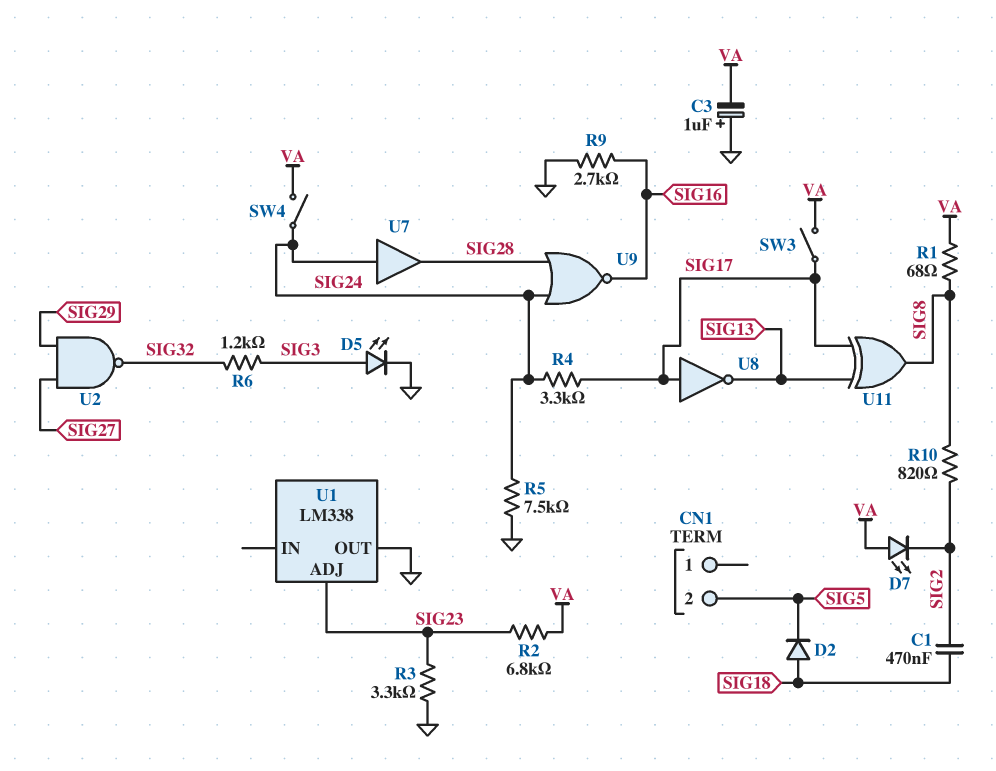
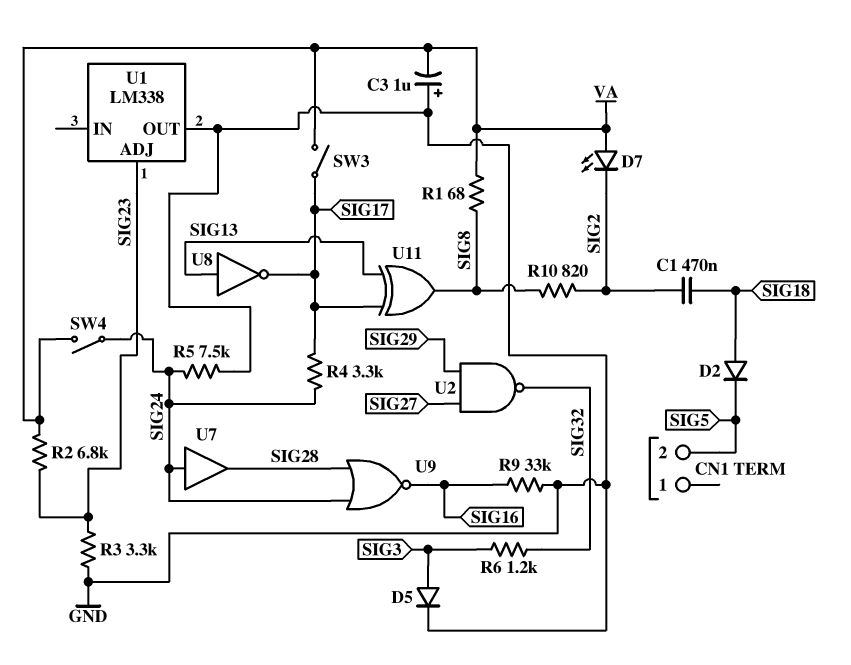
D5: LED (A SIG3, K GND) -> diode (A SIG3, K GND)
R9: 2.7k (GND, SIG16) -> 33k (GND, SIG16)
U8: NOT (in SIG17, out SIG13) -> NOT (in SIG13, out SIG17)

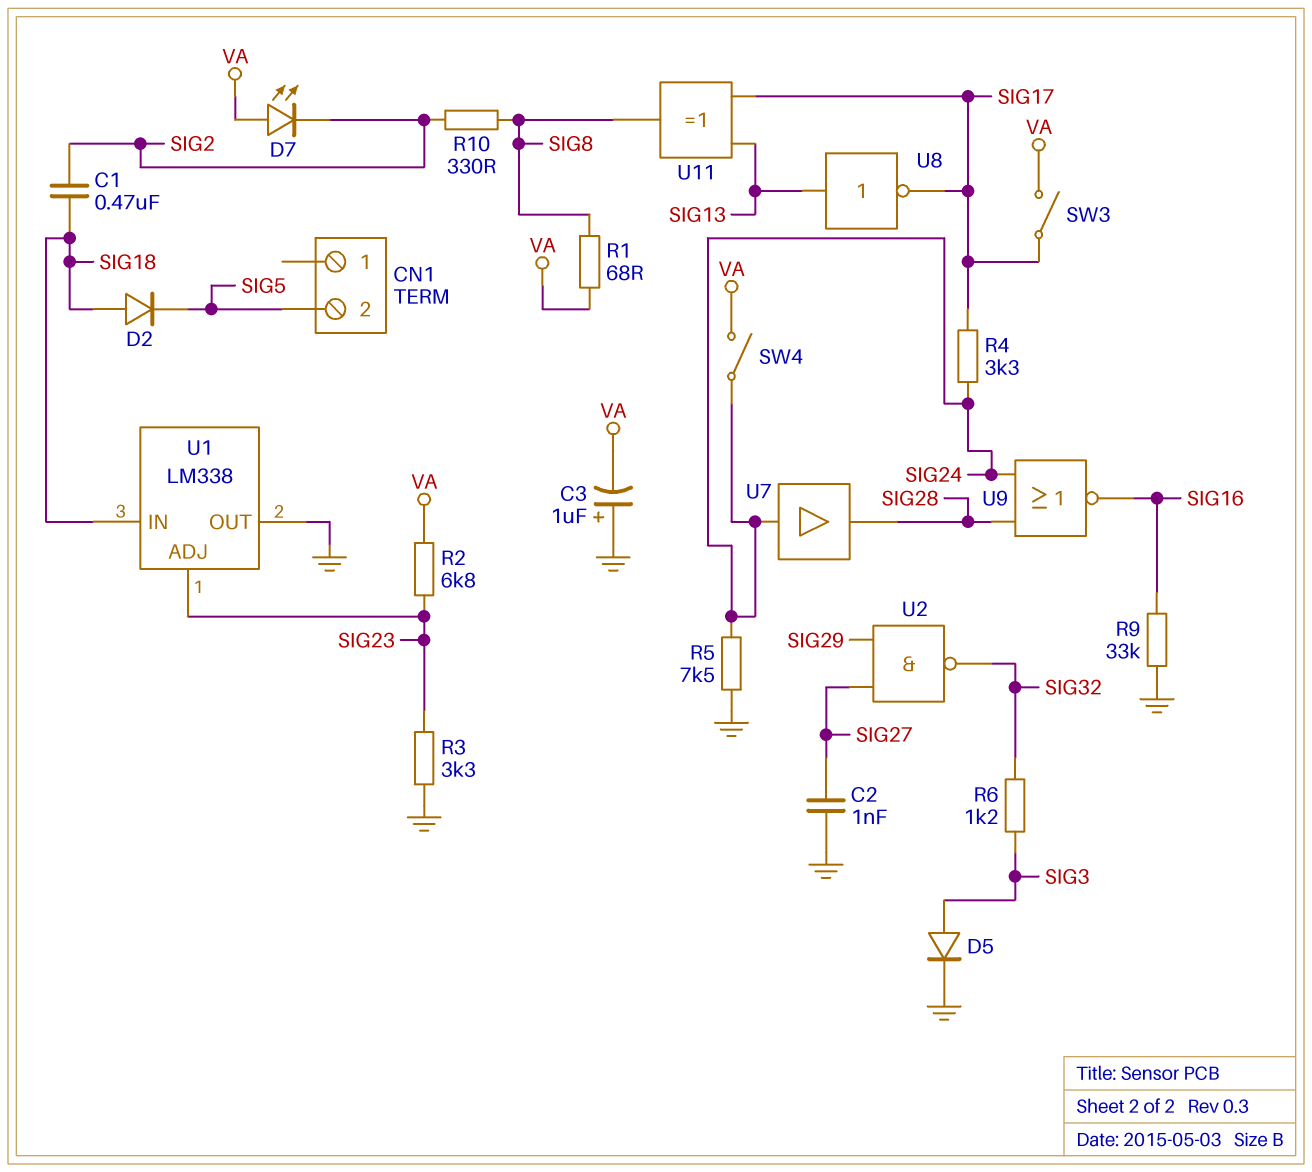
C2: none -> 1nF (GND, SIG27)
R10: 820 (SIG2, SIG8) -> 330 (SIG2, SIG8)
U1 pin IN: none -> SIG18

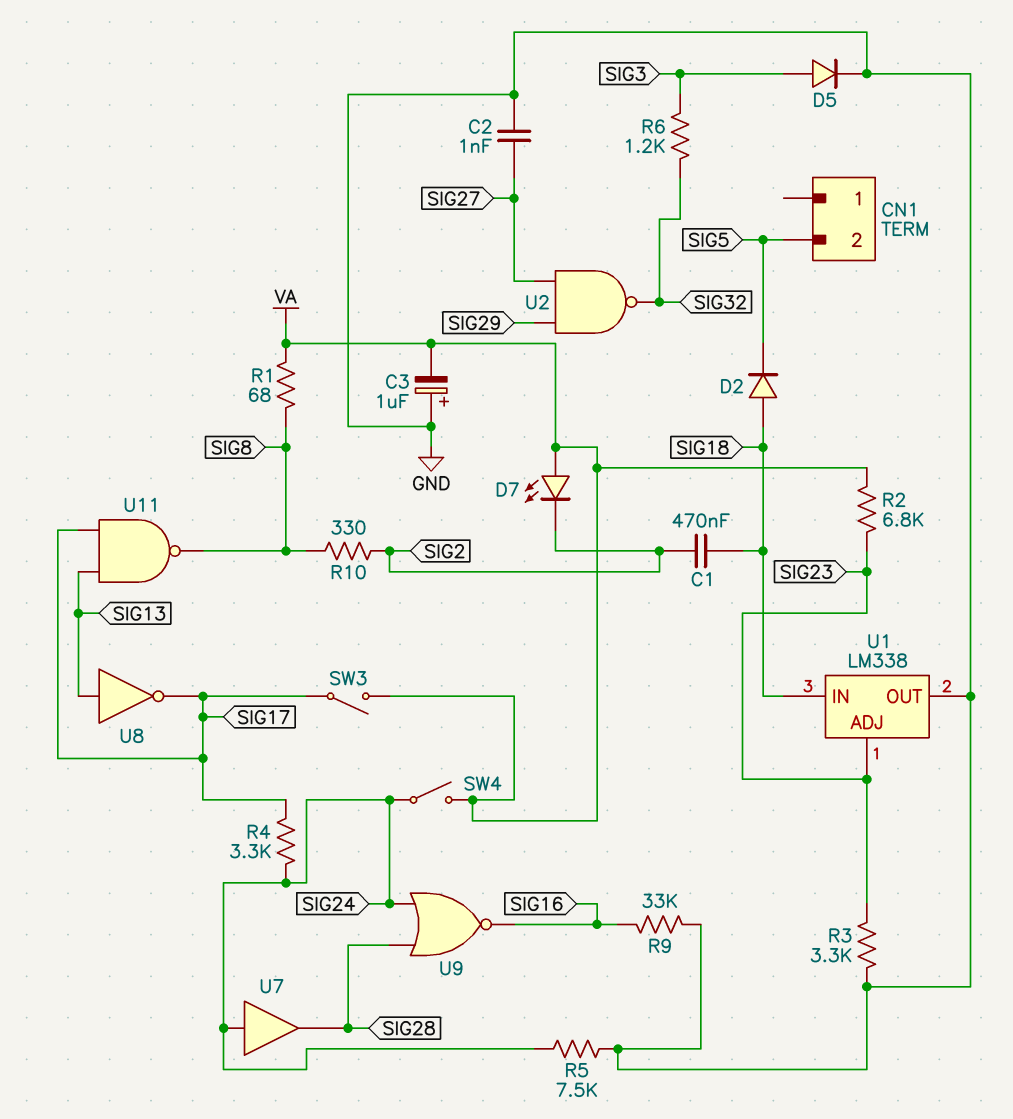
U11: XOR (in SIG13, in SIG17, out SIG8) -> NAND (in SIG13, in SIG17, out SIG8)

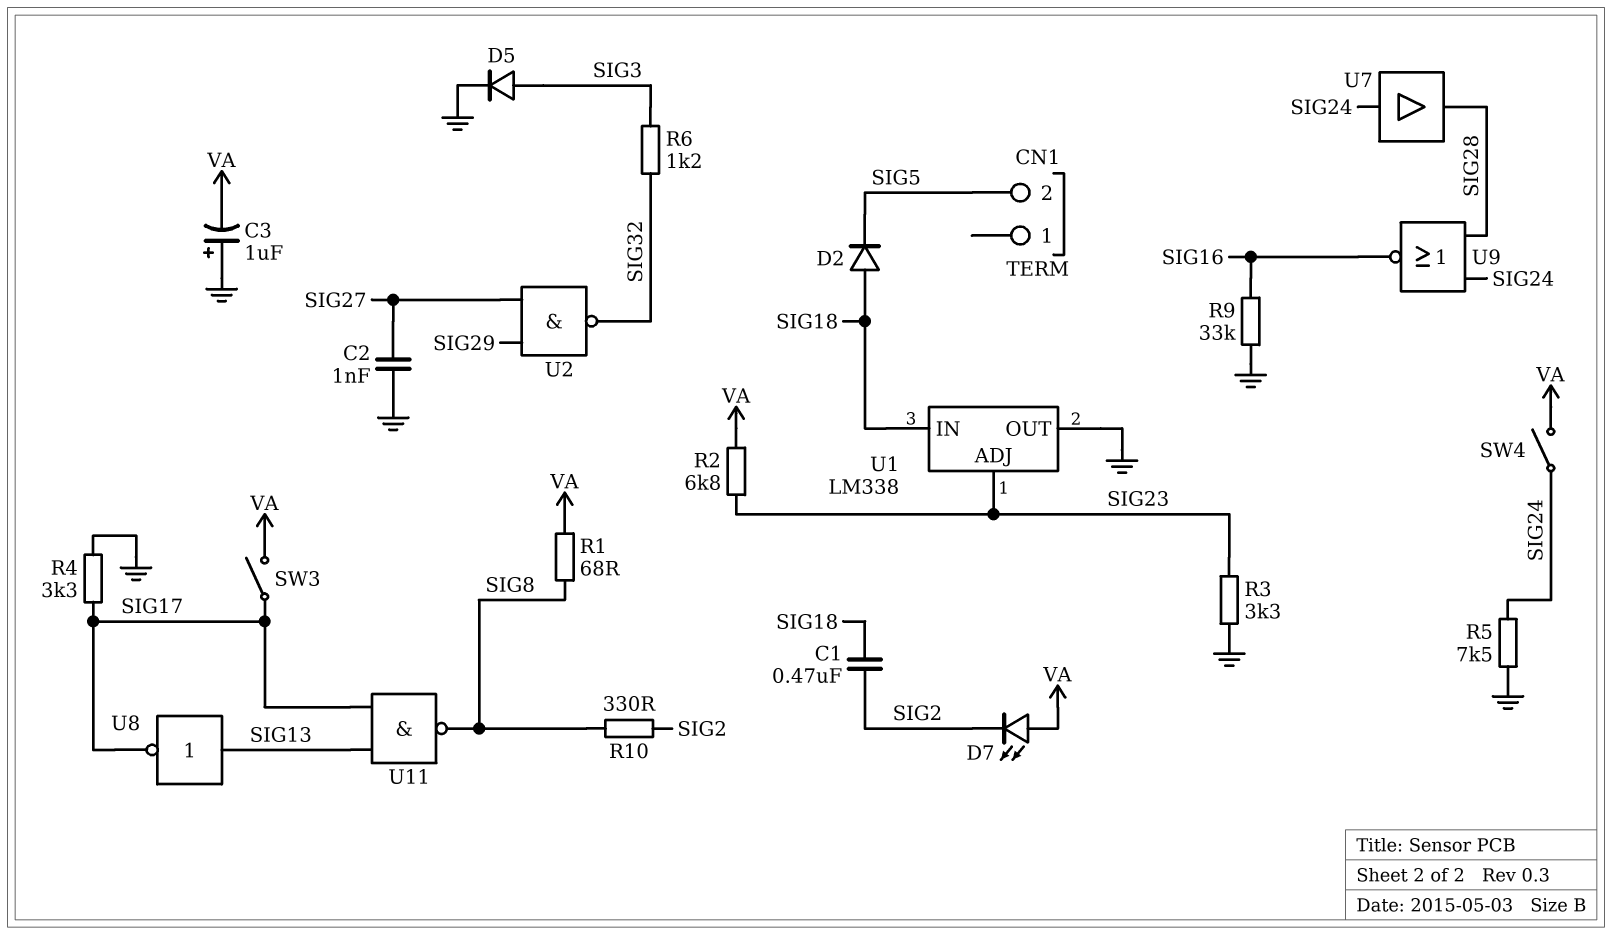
R4: 3.3k (SIG17, SIG24) -> 3.3k (GND, SIG17)

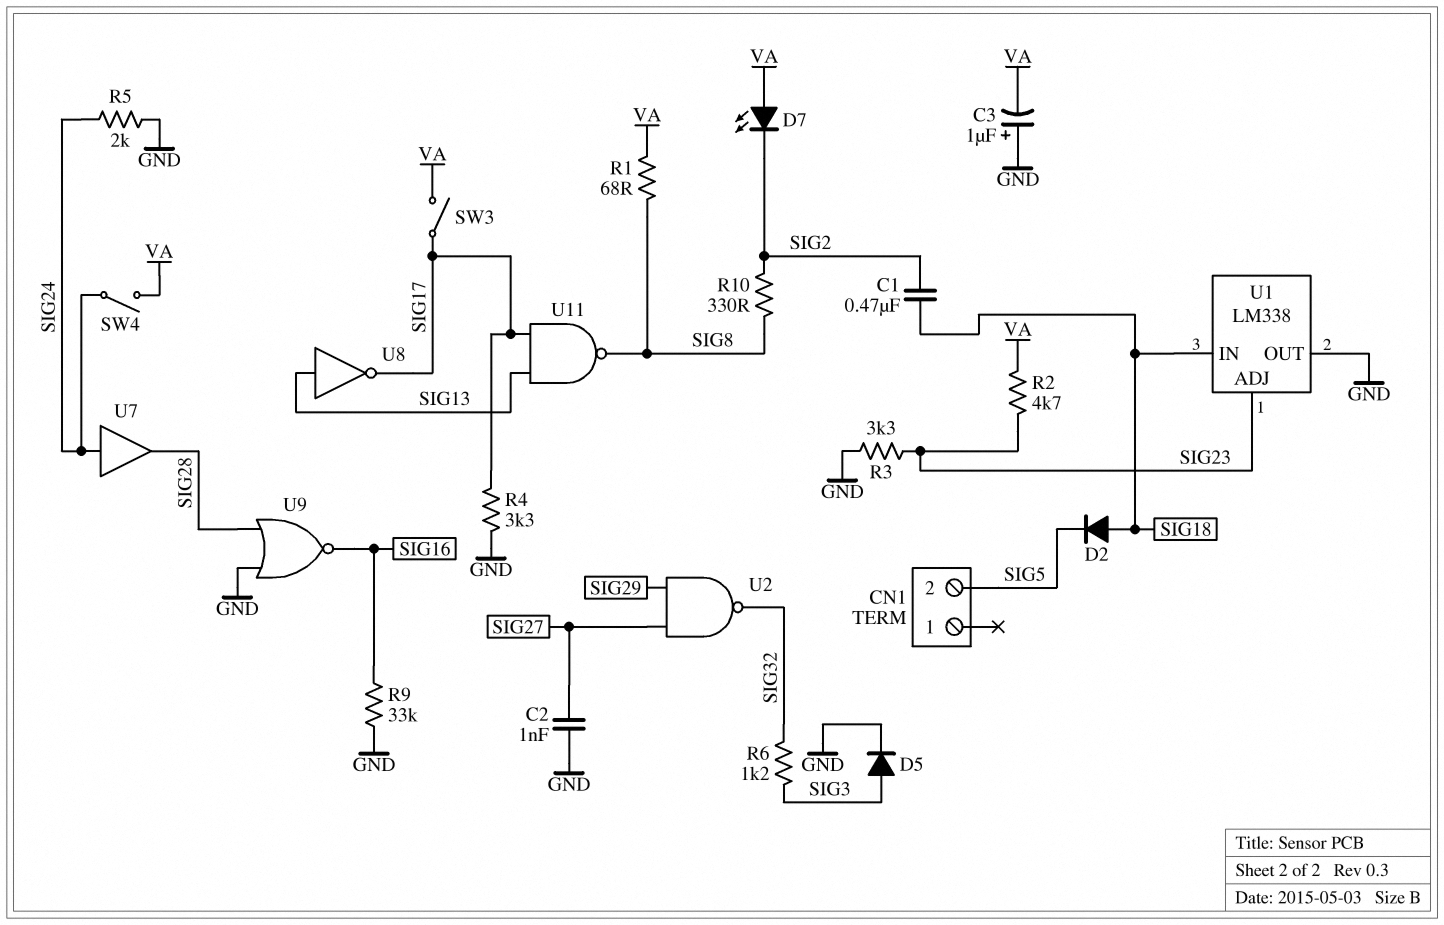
R2: 6.8k (SIG23, VA) -> 4.7k (SIG23, VA)
R5: 7.5k (GND, SIG24) -> 2k (GND, SIG24)
U9: NOR (in SIG24, in SIG28, out SIG16) -> NOR (in GND, in SIG28, out SIG16)

